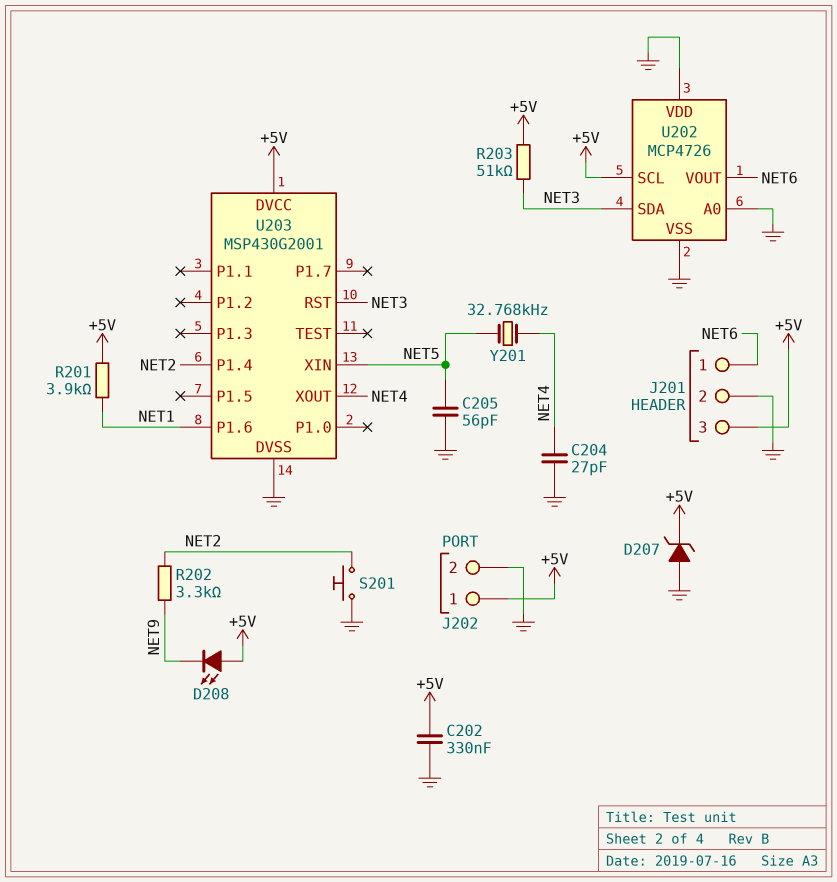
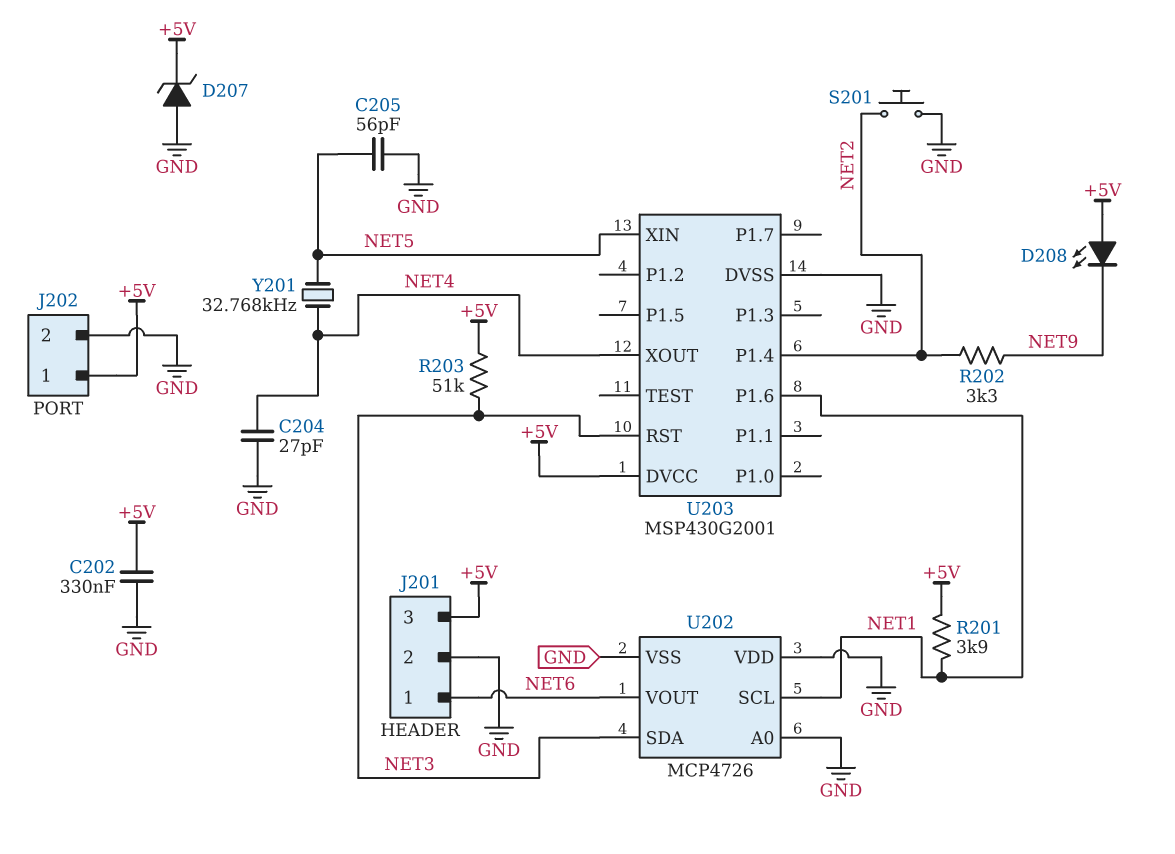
U202 pin SCL: +5V -> NET1

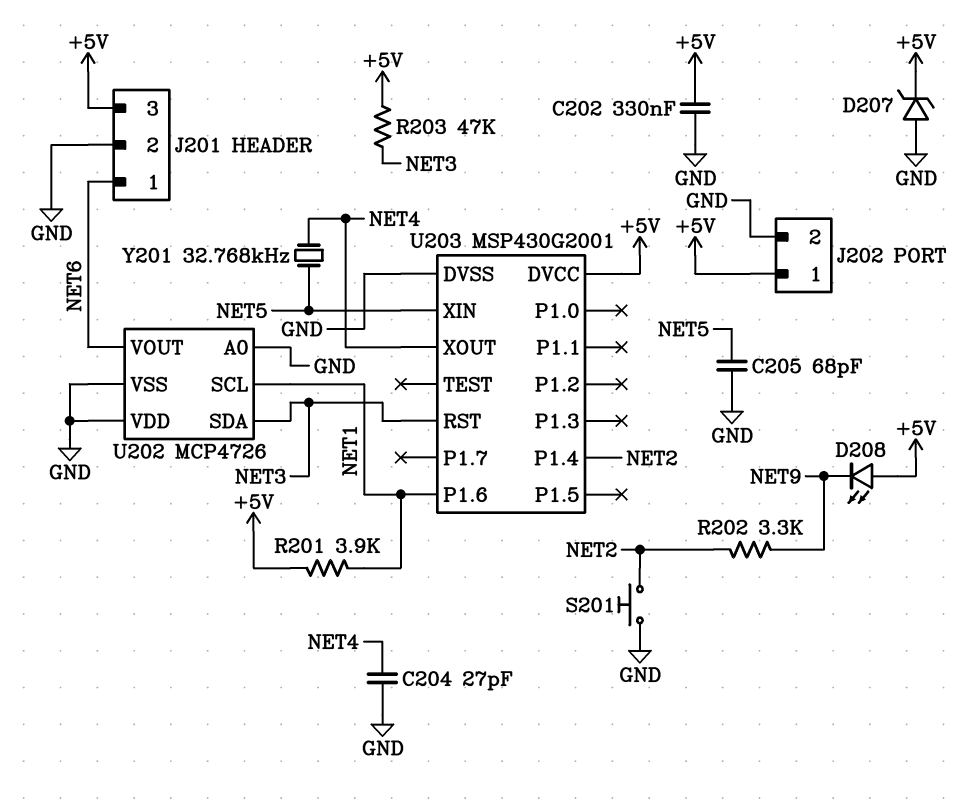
C205: 56pF (GND, NET5) -> 68pF (GND, NET5)
R203: 51k (+5V, NET3) -> 47k (+5V, NET3)

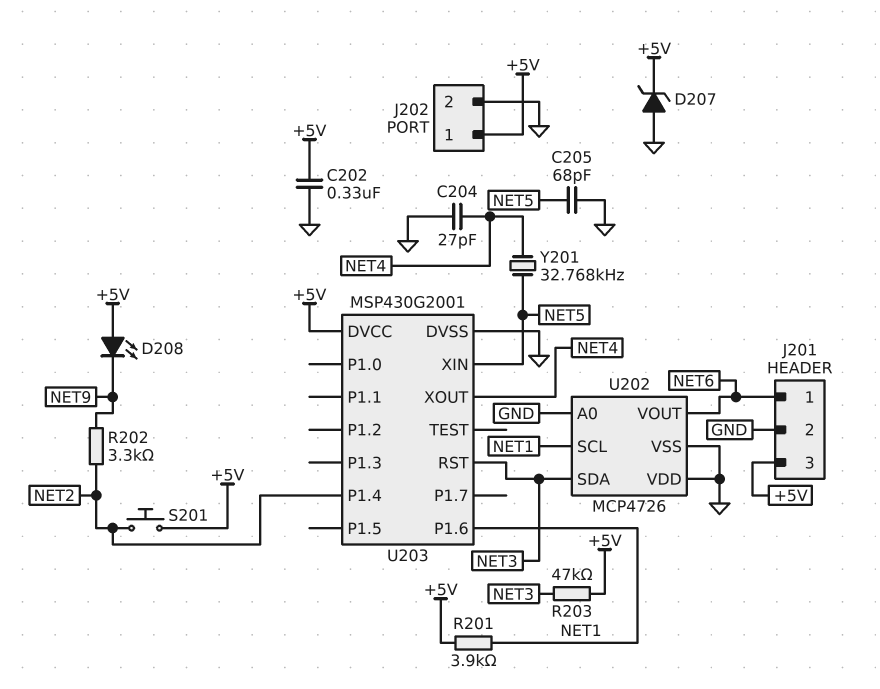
S201: button (GND, NET2) -> button (+5V, NET2)

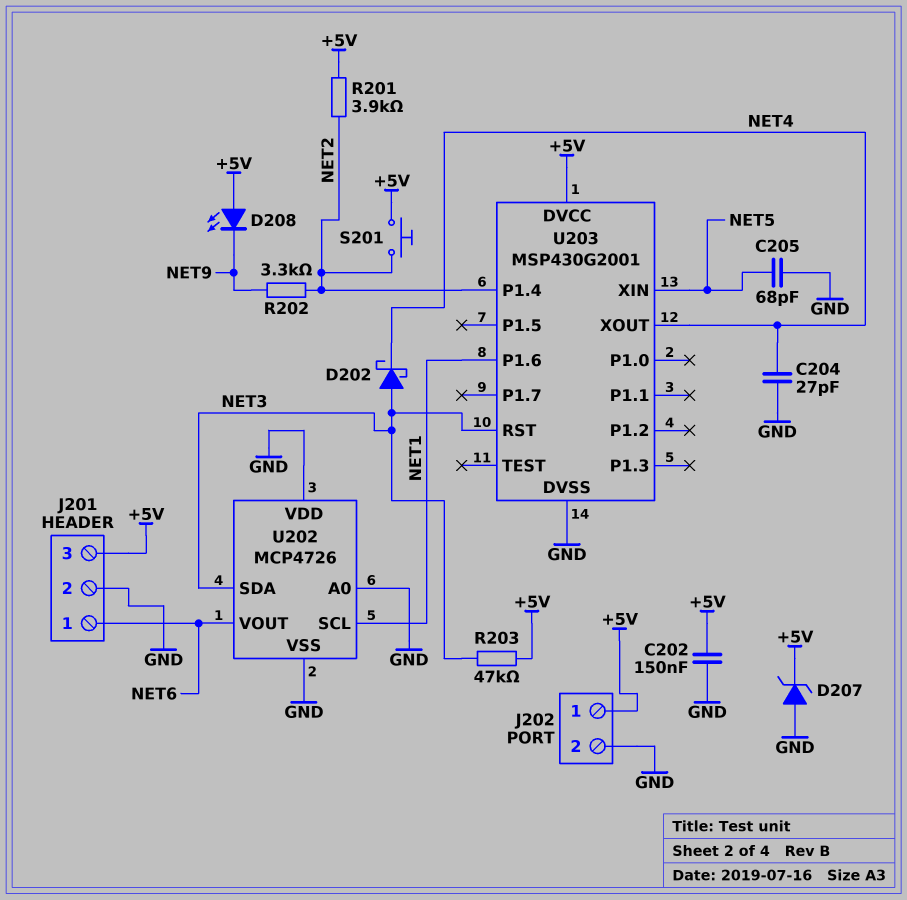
C202: 330nF (+5V, GND) -> 150nF (+5V, GND)
D202: none -> schottky (A NET3, K NET4)
R201: 3.9k (+5V, NET1) -> 3.9k (+5V, NET2)
Y201: 32.768kHz (NET4, NET5) -> none

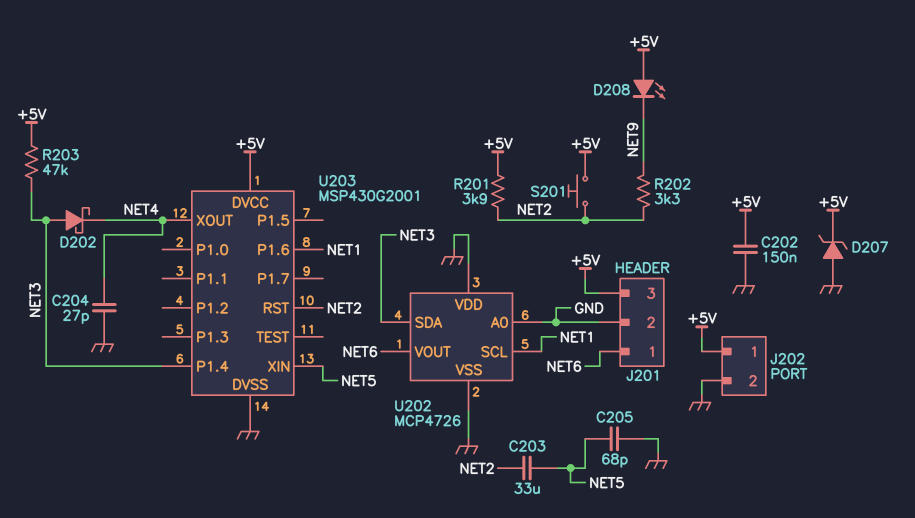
C203: none -> 33uF (NET2, NET5)
U203 pin P1.4: NET2 -> NET3
U203 pin RST: NET3 -> NET2

